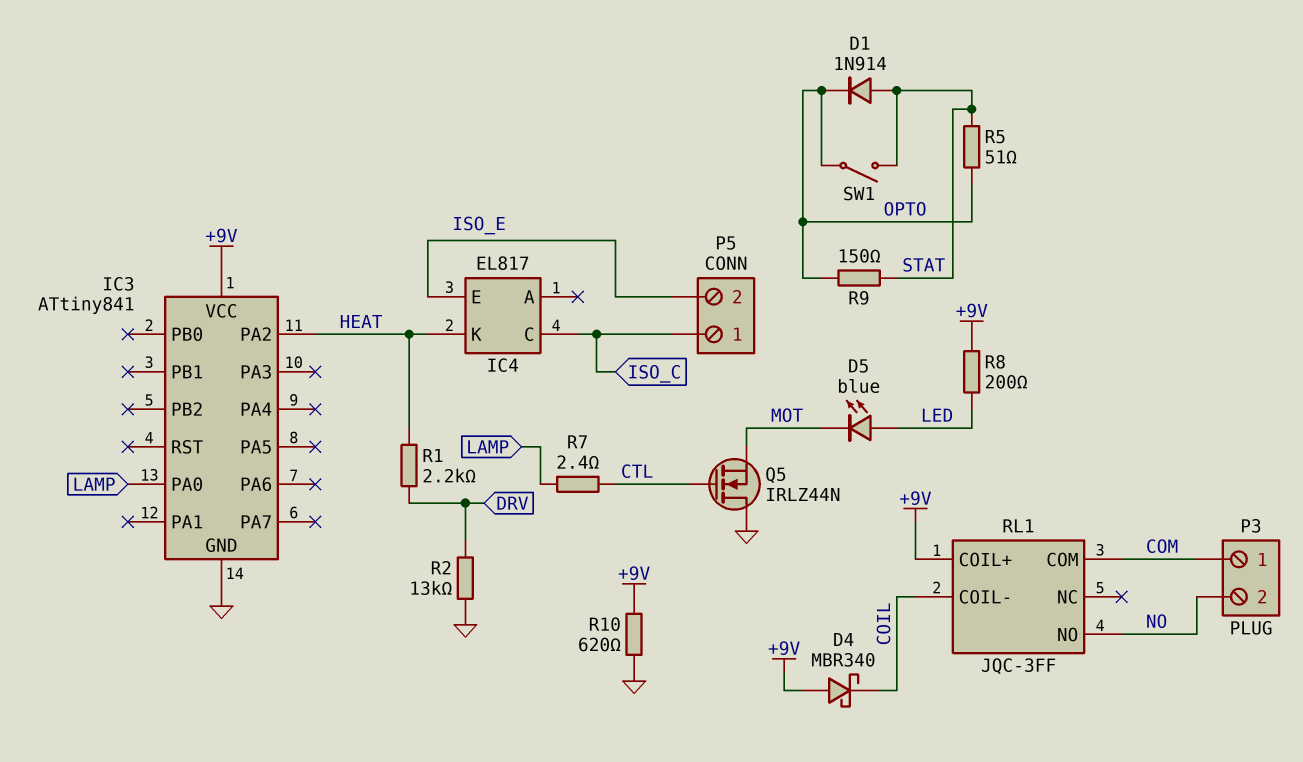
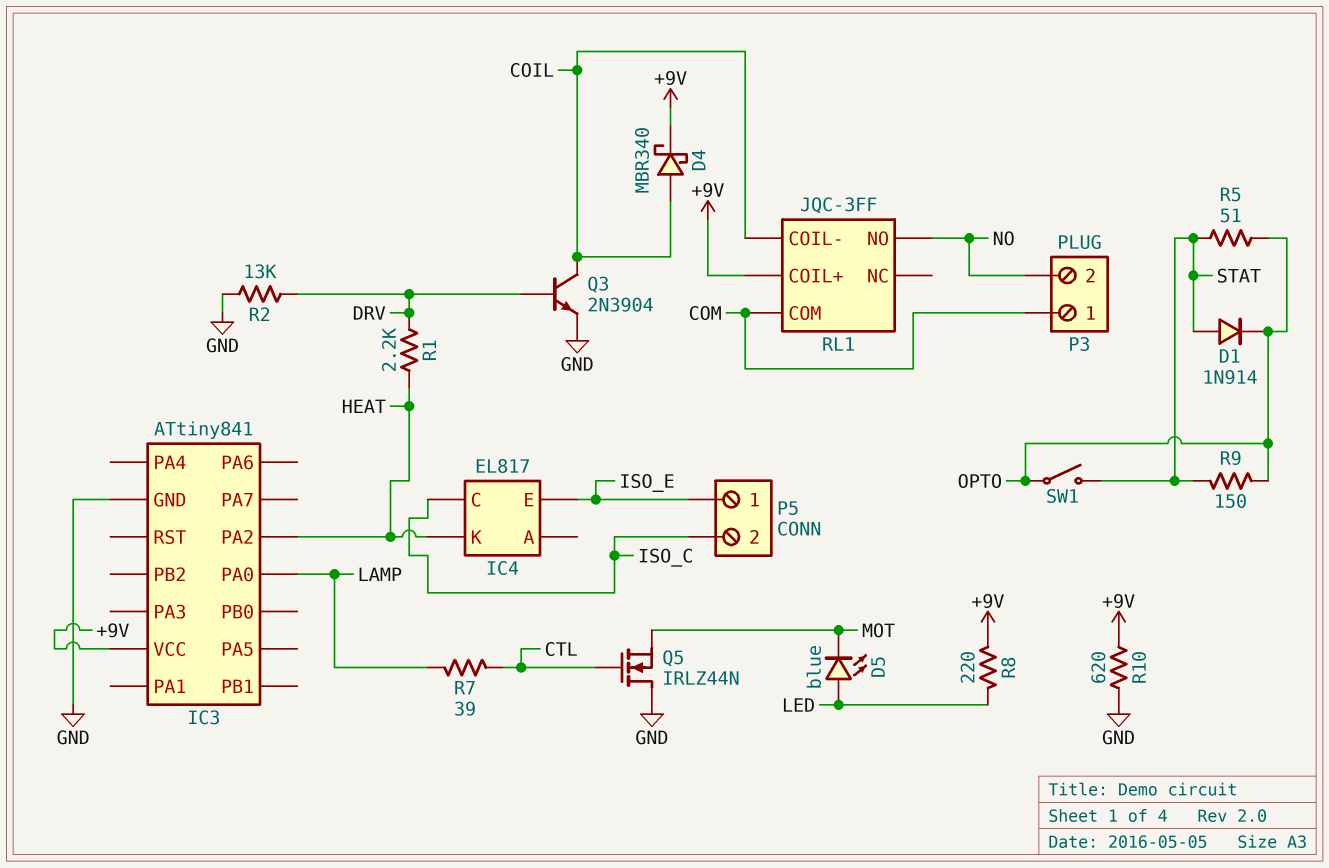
D4: schottky MBR340 (A +9V, K COIL) -> schottky MBR340 (A COIL, K +9V)
P5 pin 1: ISO_C -> ISO_E
P5 pin 2: ISO_E -> ISO_C
Q3: none -> NPN 2N3904 (B DRV, C COIL, E GND)
R7: 2.4 (CTL, LAMP) -> 39 (CTL, LAMP)
R8: 200 (+9V, LED) -> 220 (+9V, LED)

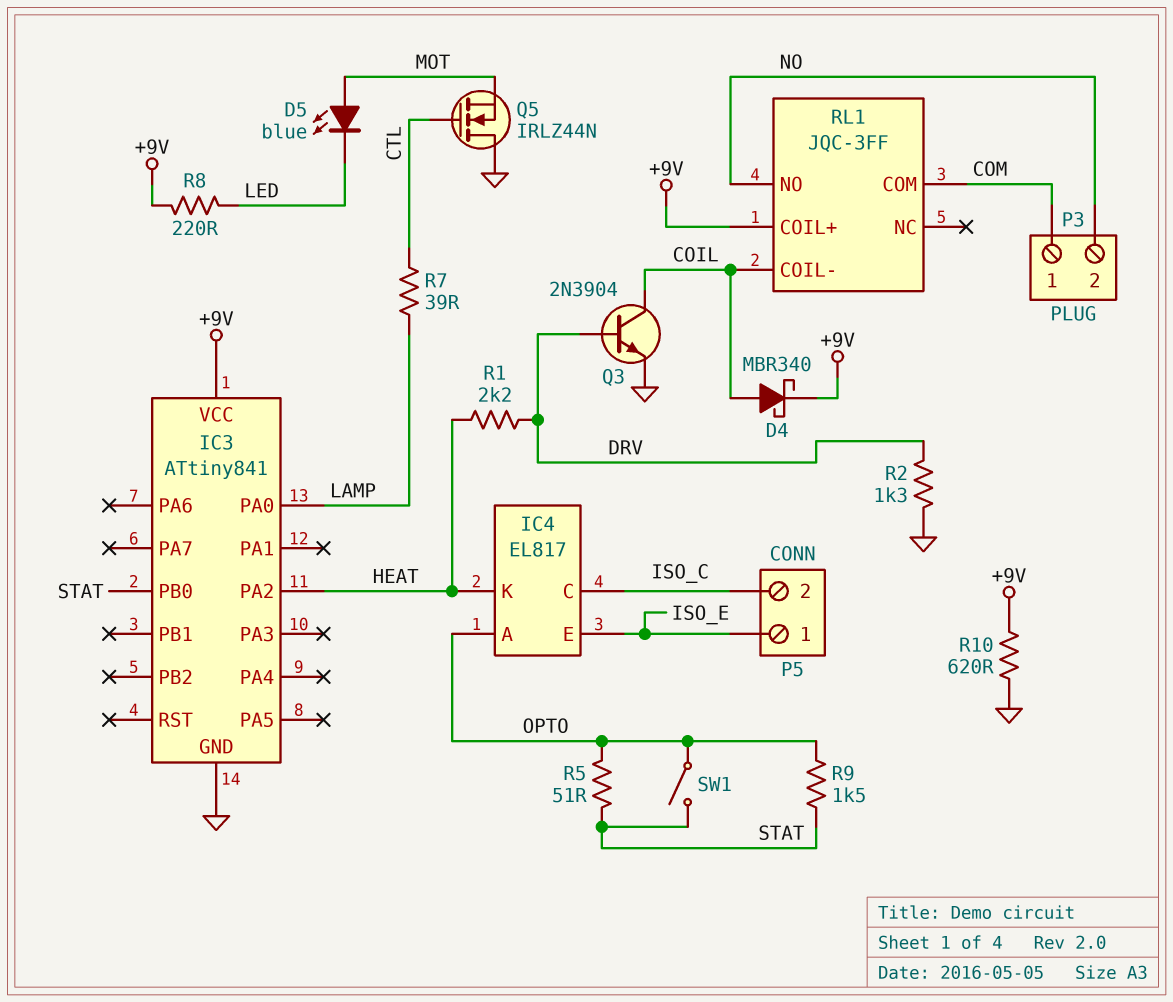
D1: diode 1N914 (A STAT, K OPTO) -> none
D5: LED blue (A LED, K MOT) -> LED blue (A MOT, K LED)
IC3 pin PB0: none -> STAT
IC4 pin A: none -> OPTO
R2: 13k (DRV, GND) -> 1.3k (DRV, GND)
R9: 150 (OPTO, STAT) -> 1.5k (OPTO, STAT)

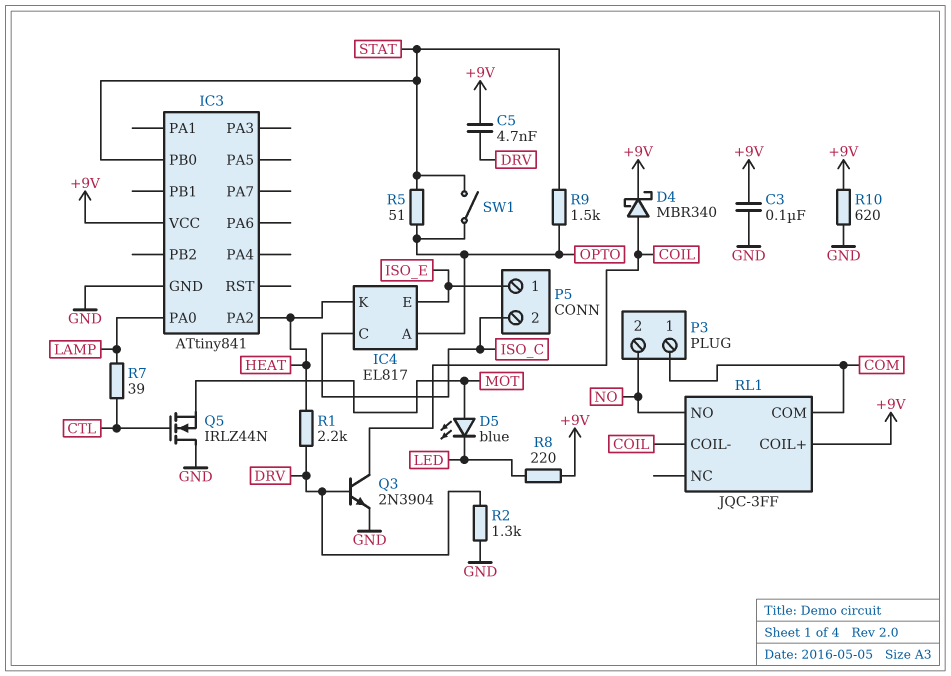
C3: none -> 100nF (+9V, GND)
C5: none -> 4.7nF (+9V, DRV)

